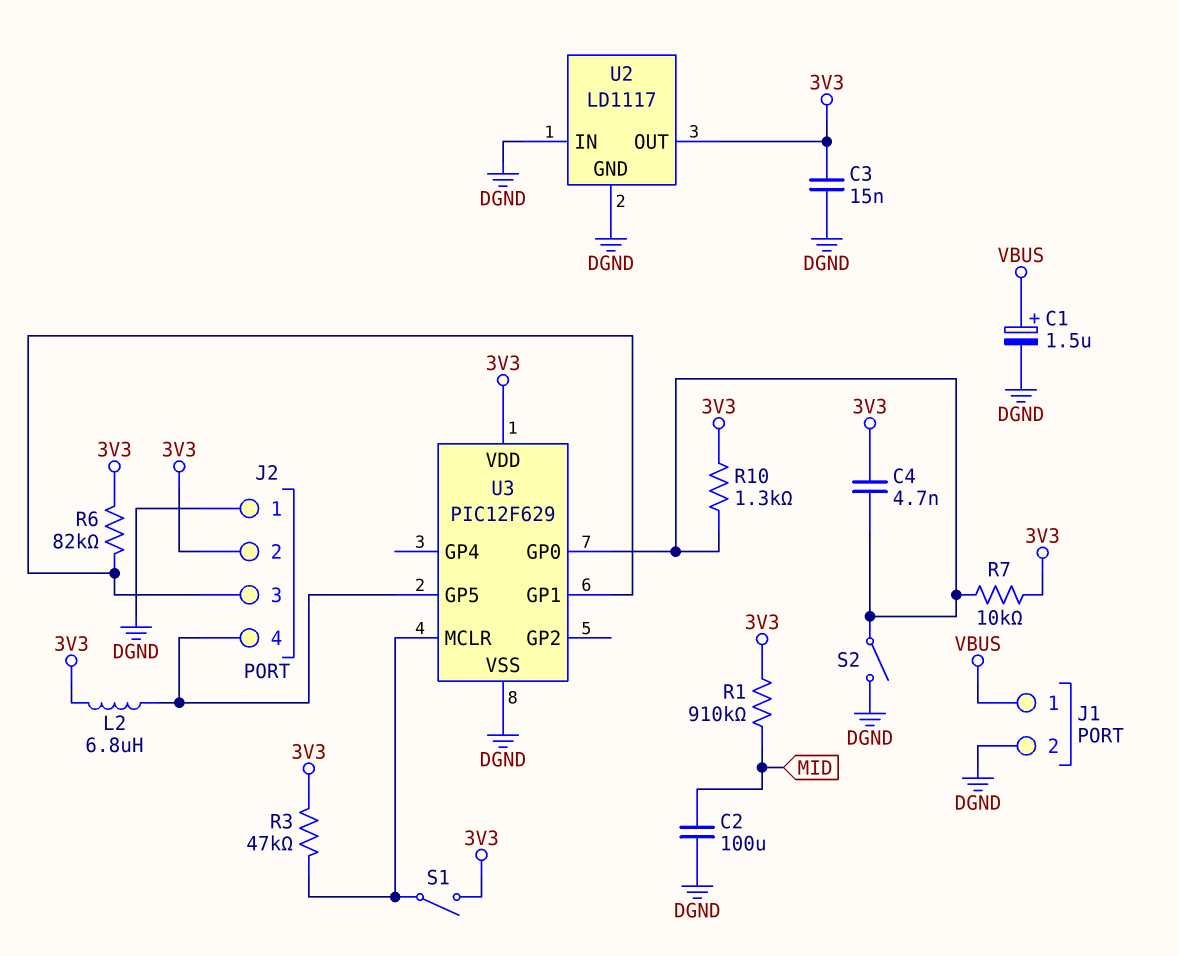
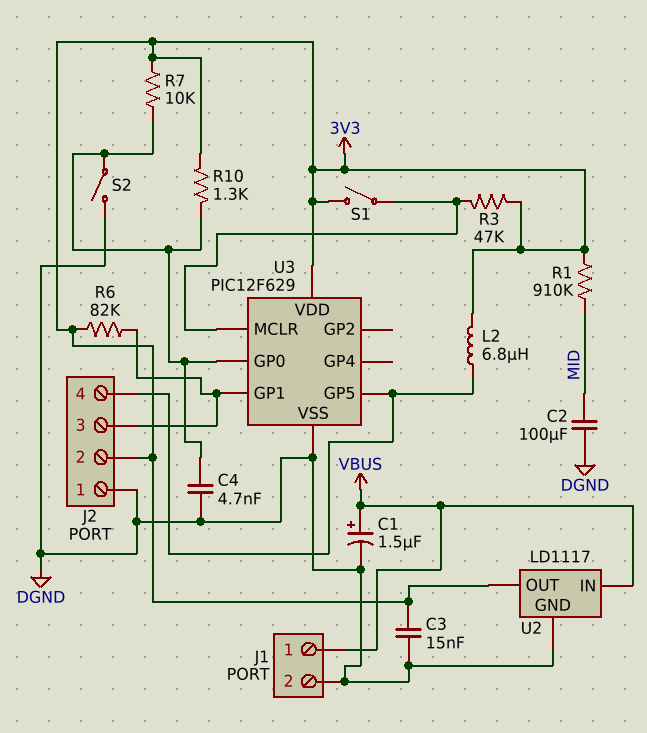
C4: 4.7nF (3V3, U3/GP0) -> 4.7nF (DGND, U3/GP0)
U2 pin IN: DGND -> VBUS

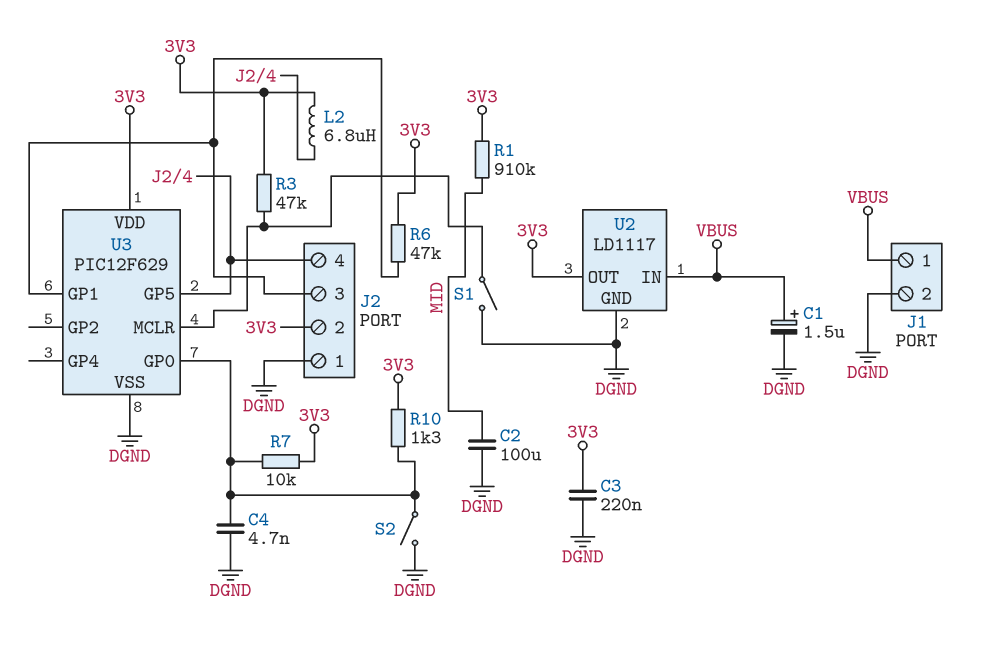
C3: 15nF (3V3, DGND) -> 220nF (3V3, DGND)
R6: 82k (3V3, J2/3) -> 47k (3V3, J2/3)
S1: switch (3V3, U3/MCLR) -> switch (DGND, U3/MCLR)

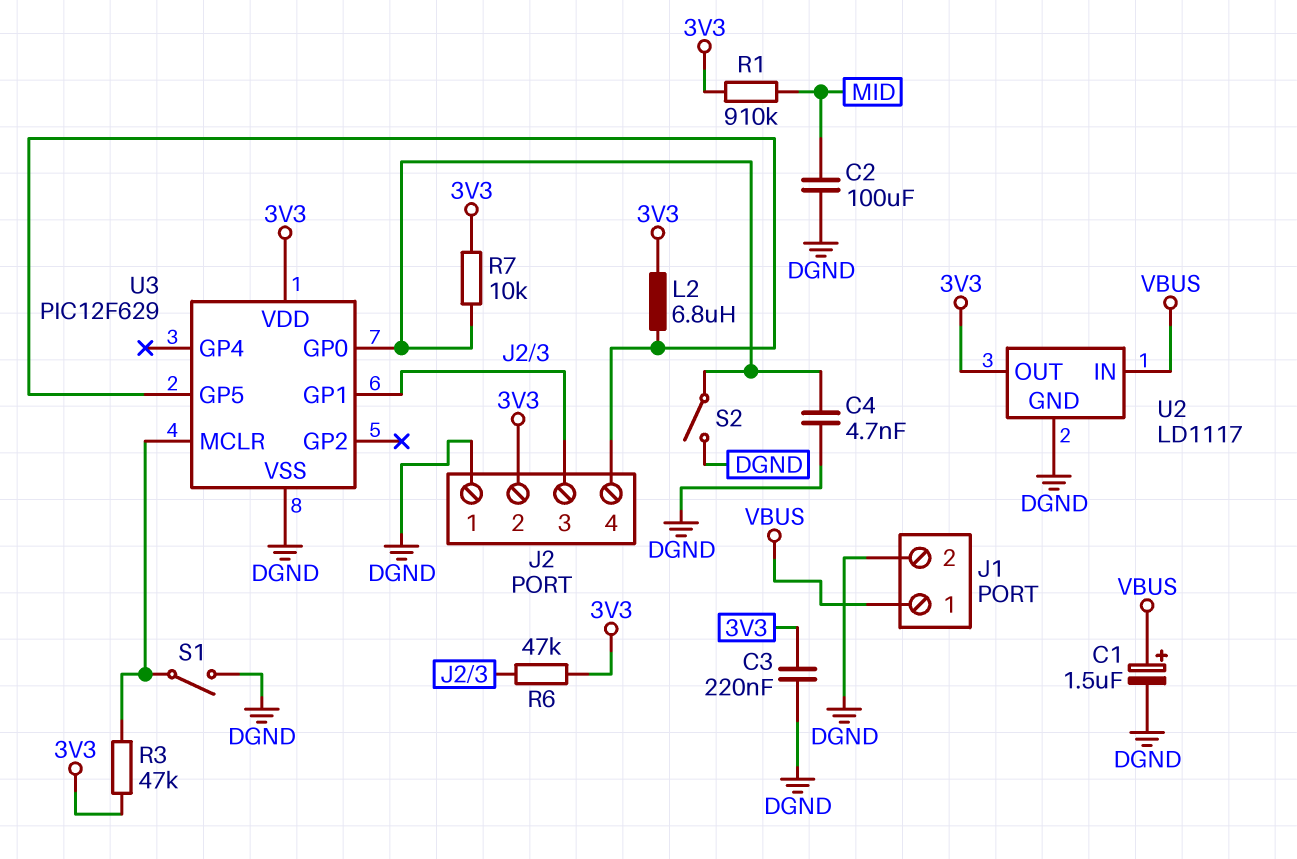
R10: 1.3k (3V3, U3/GP0) -> none

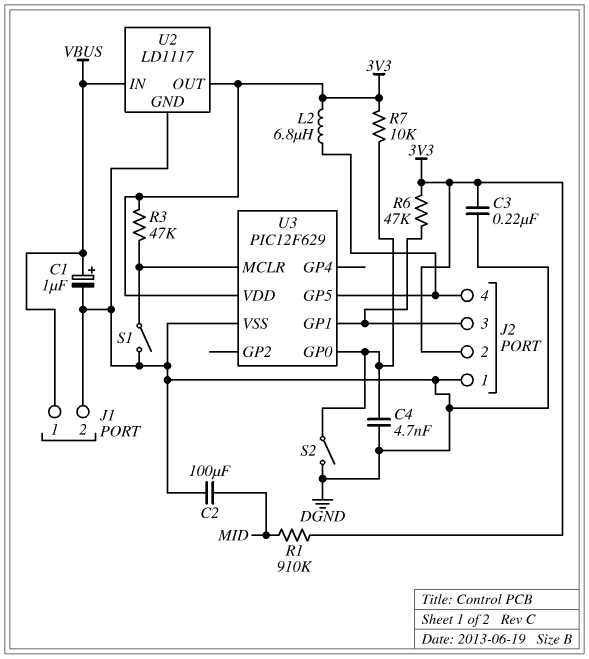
C1: 1.5uF (plus VBUS, minus DGND) -> 1uF (plus VBUS, minus DGND)

